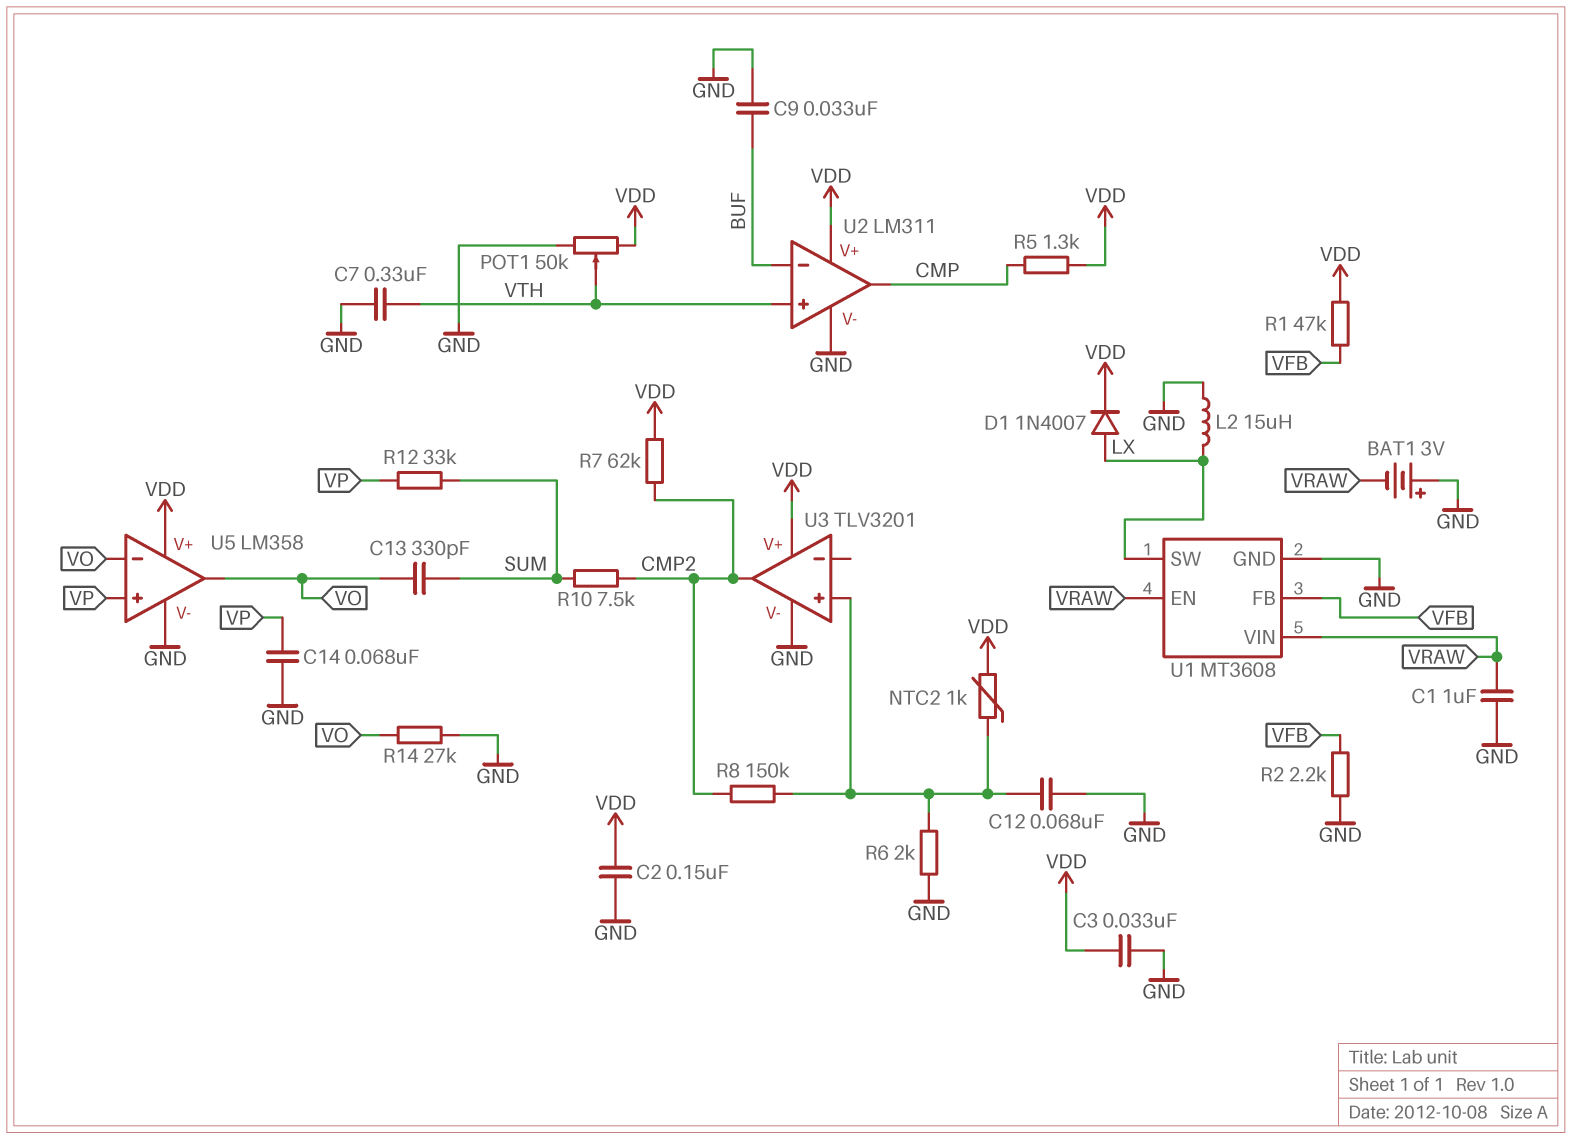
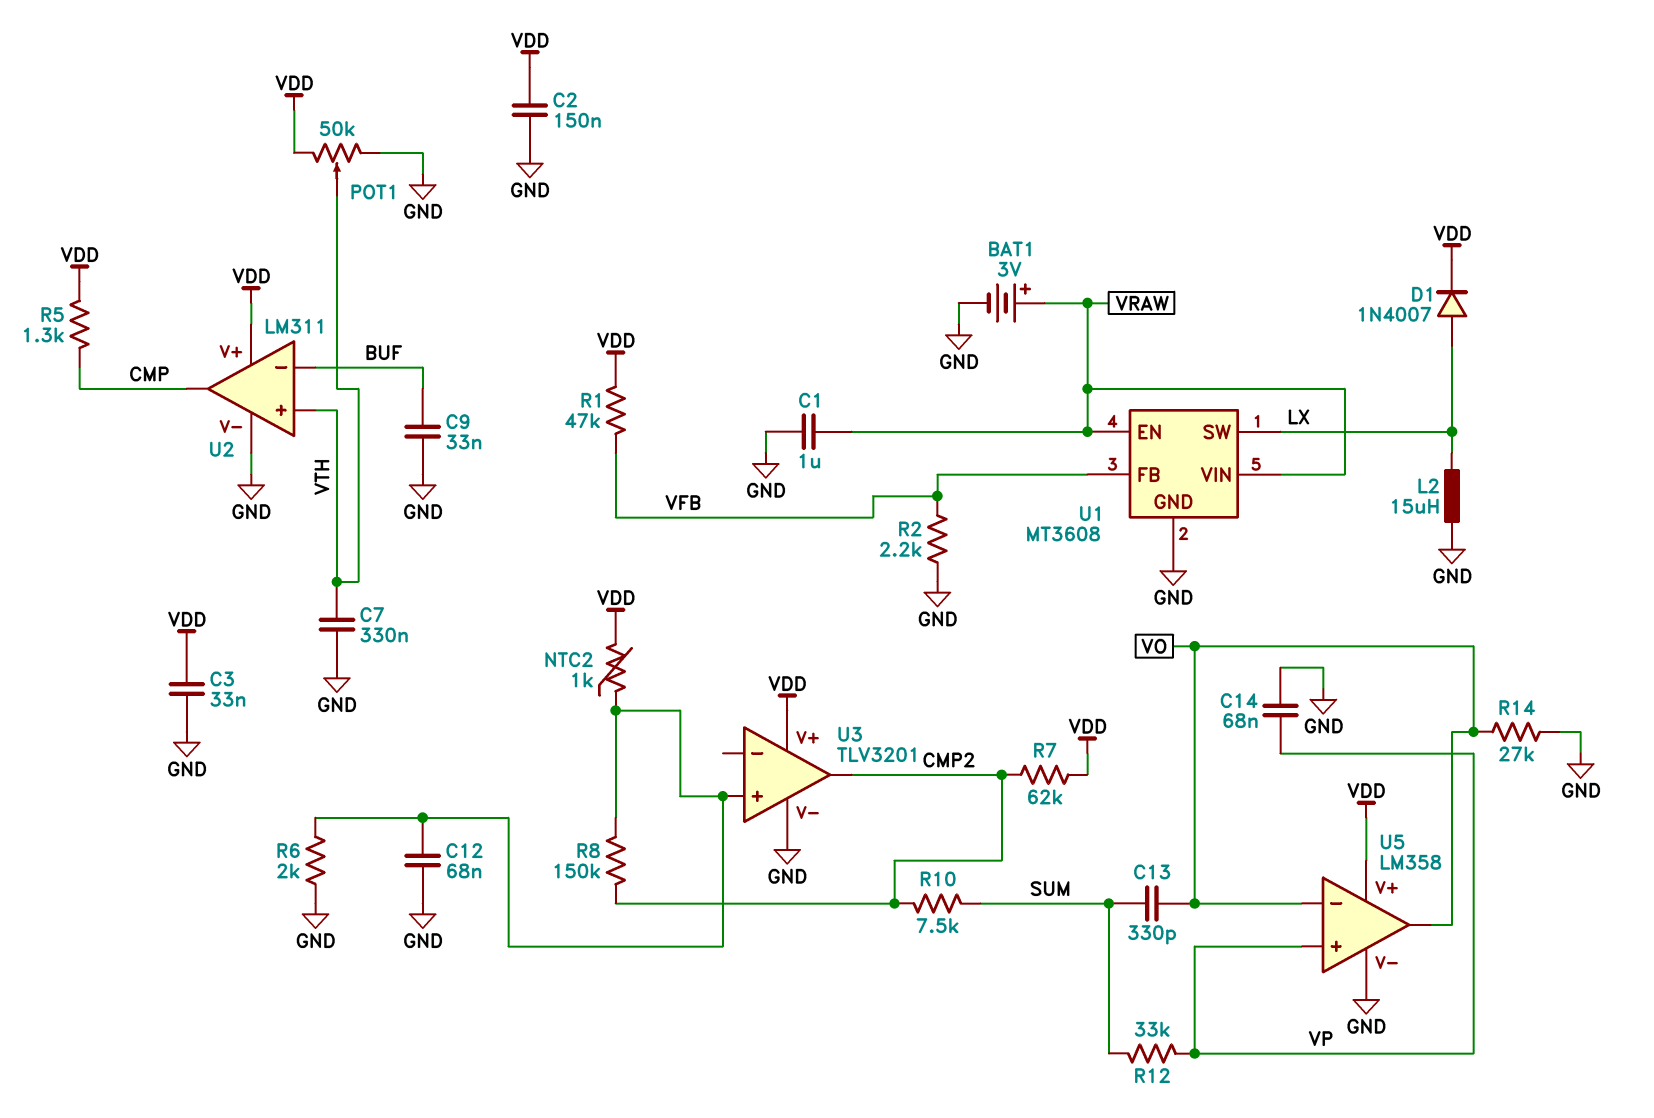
BAT1: 3V (plus GND, minus VRAW) -> 3V (plus VRAW, minus GND)

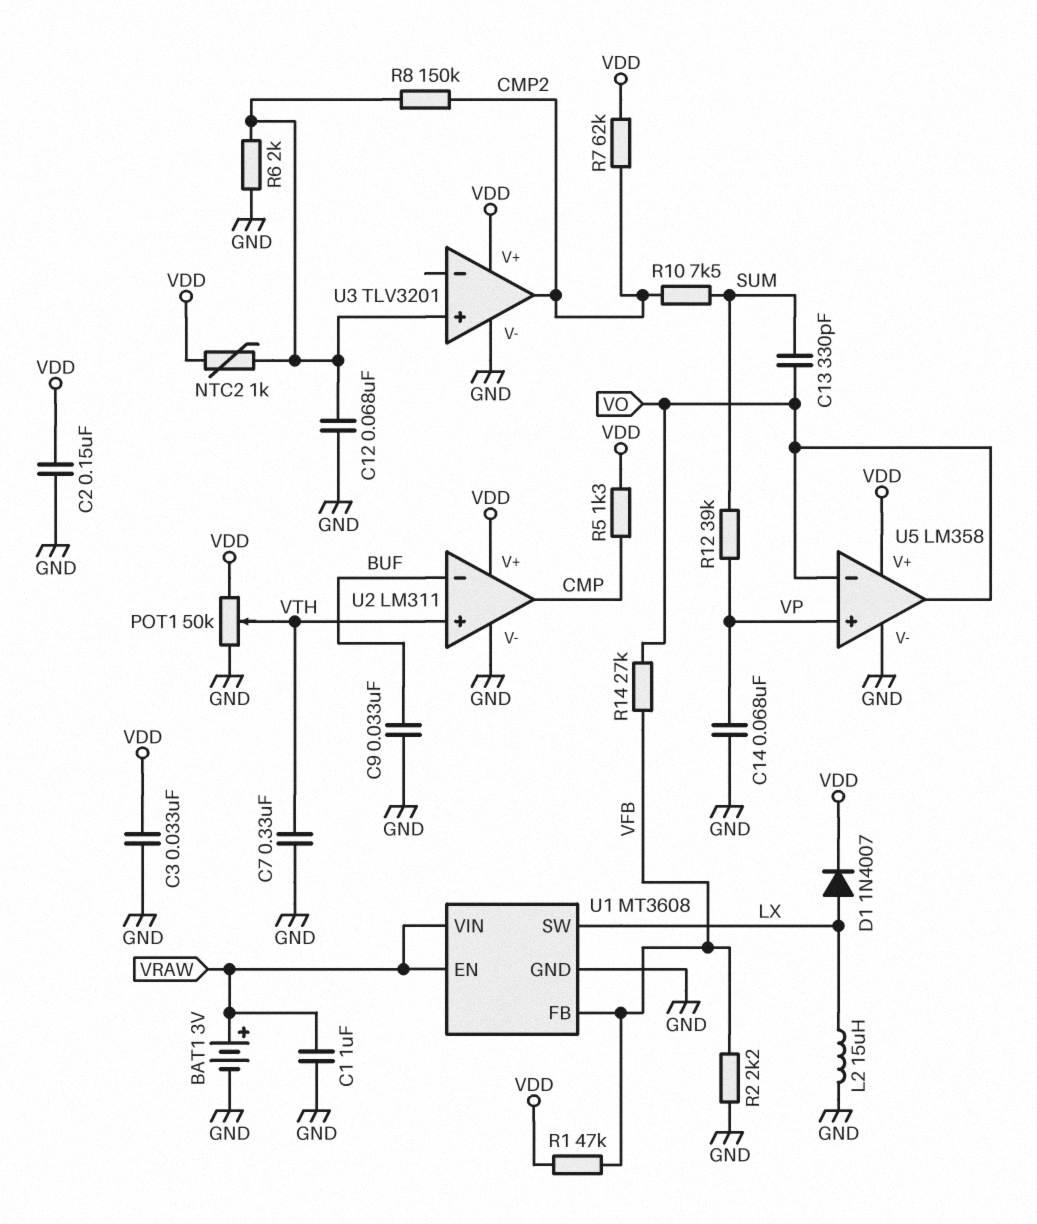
R12: 33k (SUM, VP) -> 39k (SUM, VP)
R14: 27k (GND, VO) -> 27k (VFB, VO)

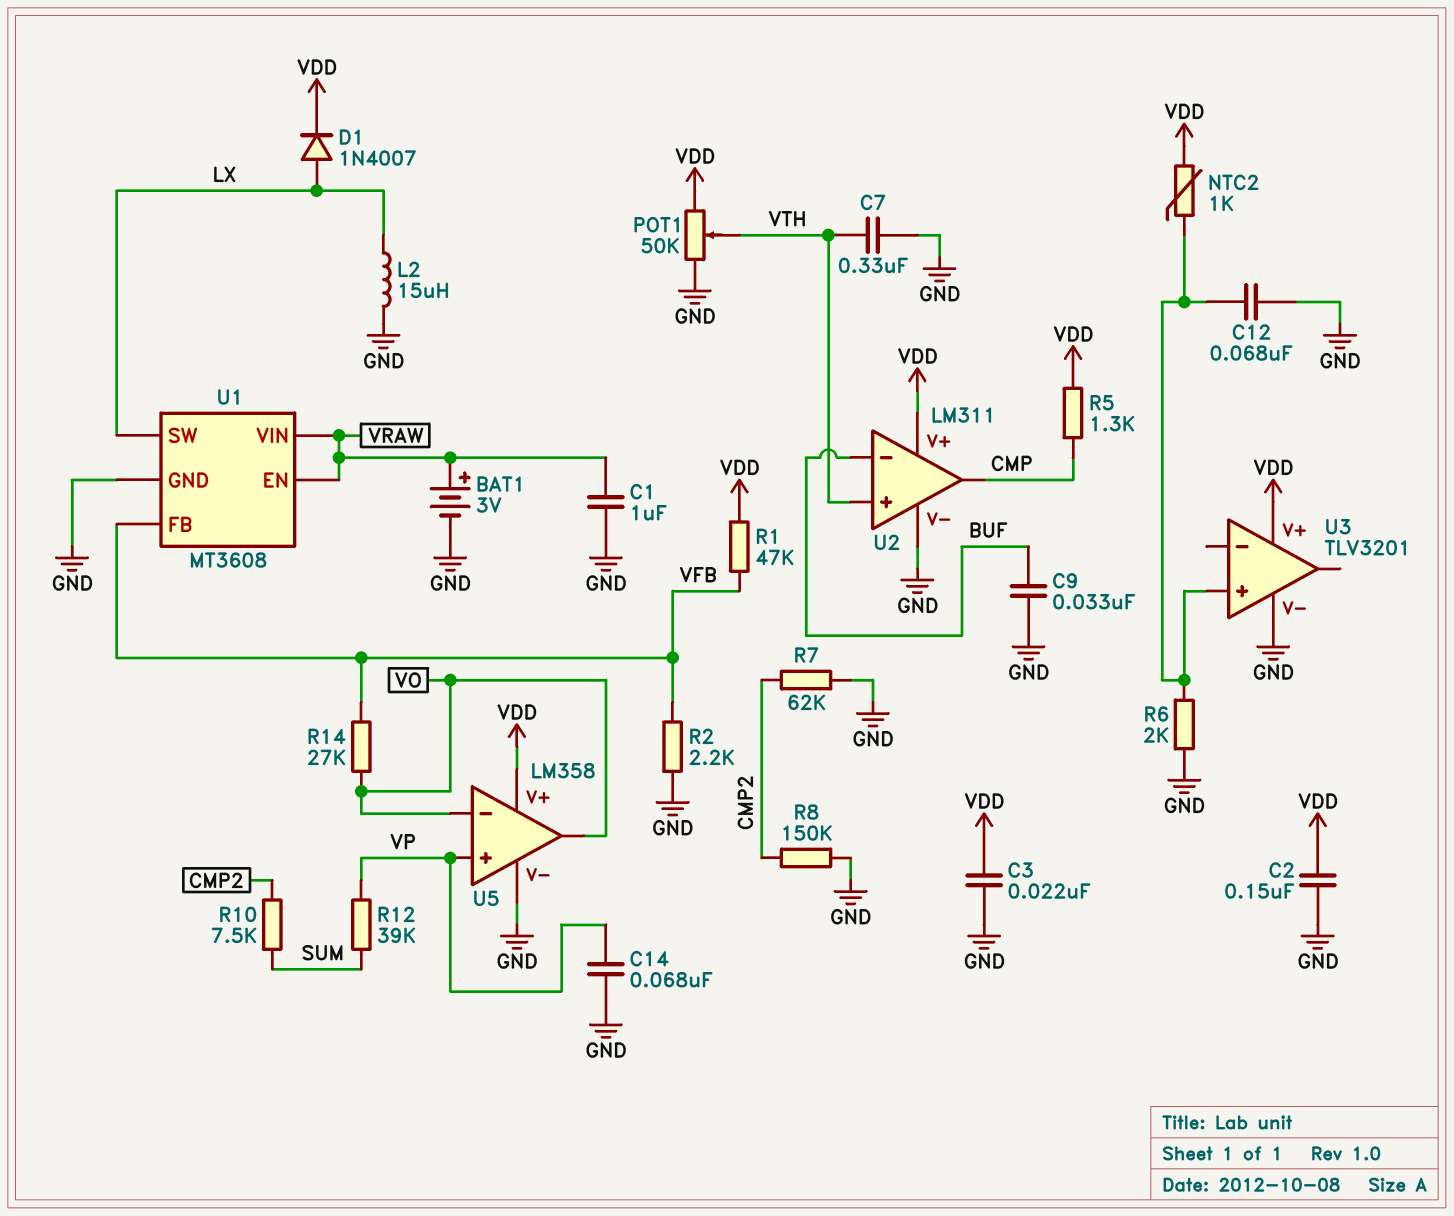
C3: 33nF (GND, VDD) -> 22nF (GND, VDD)
C13: 330pF (SUM, VO) -> none
R7: 62k (CMP2, VDD) -> 62k (CMP2, GND)
R8: 150k (CMP2, U3/in+) -> 150k (CMP2, GND)
U3 pin out: CMP2 -> none

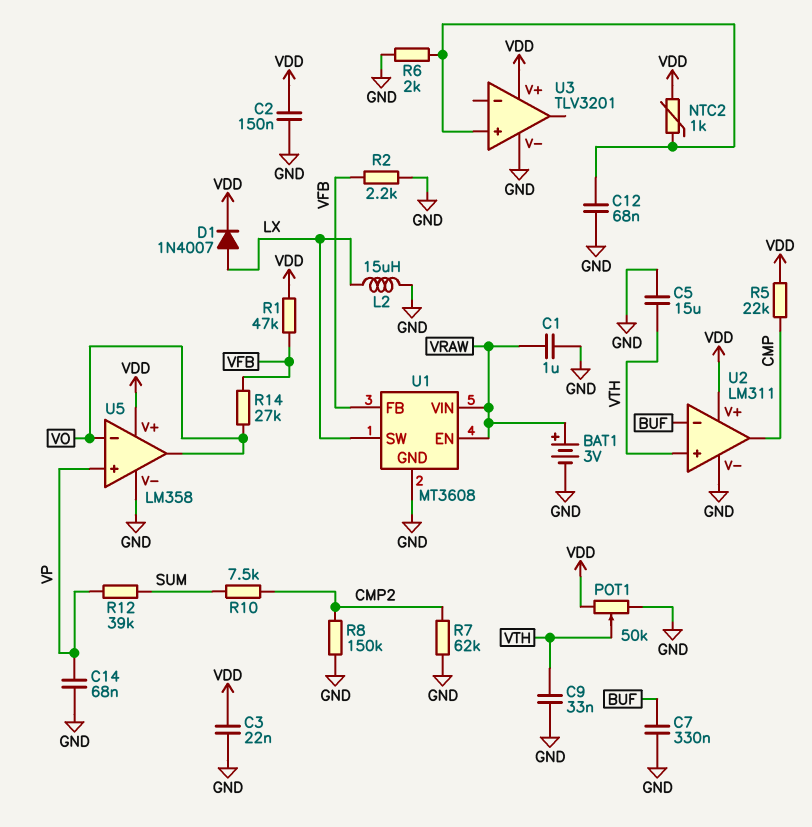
C5: none -> 15uF (GND, VTH)
C7: 330nF (GND, VTH) -> 330nF (BUF, GND)
C9: 33nF (BUF, GND) -> 33nF (GND, VTH)
R5: 1.3k (CMP, VDD) -> 22k (CMP, VDD)

